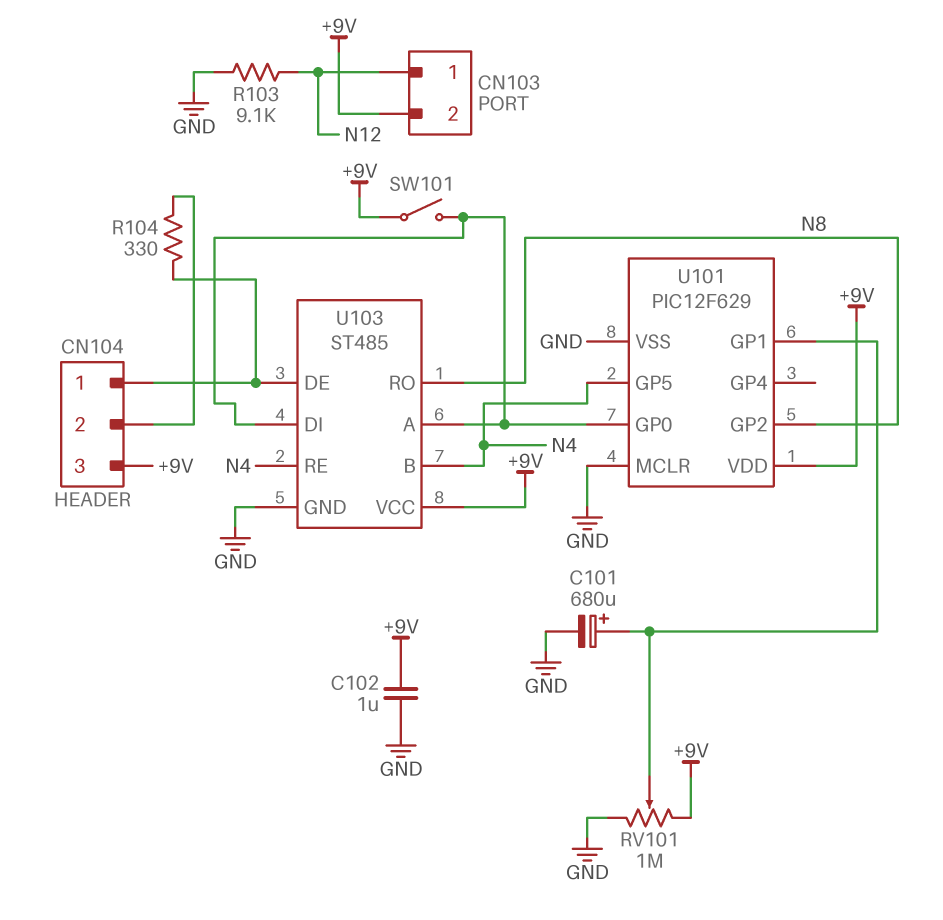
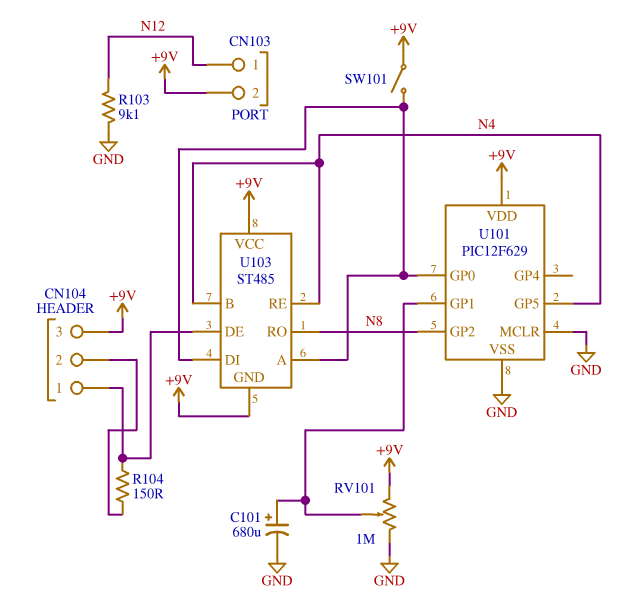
C102: 1uF (+9V, GND) -> none
R104: 330 (CN104/1, CN104/2) -> 150 (CN104/1, CN104/2)
U103 pin GND: GND -> +9V

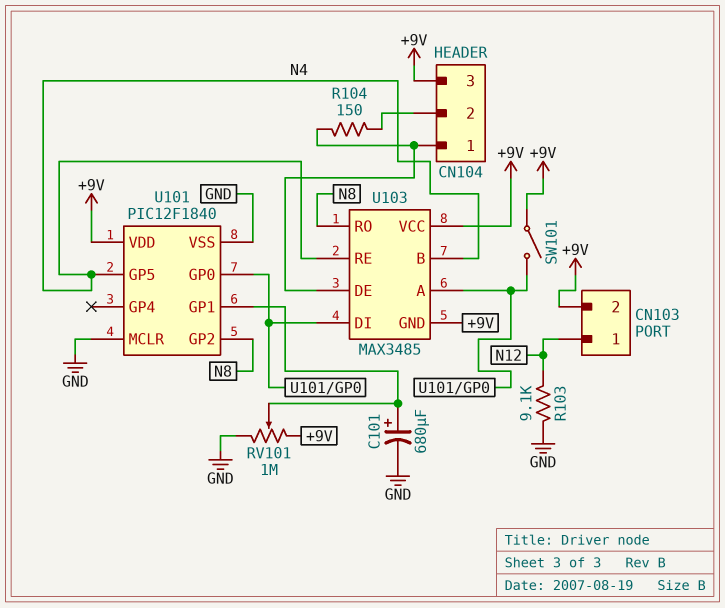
U101: PIC12F629 -> PIC12F1840
U103: ST485 -> MAX3485

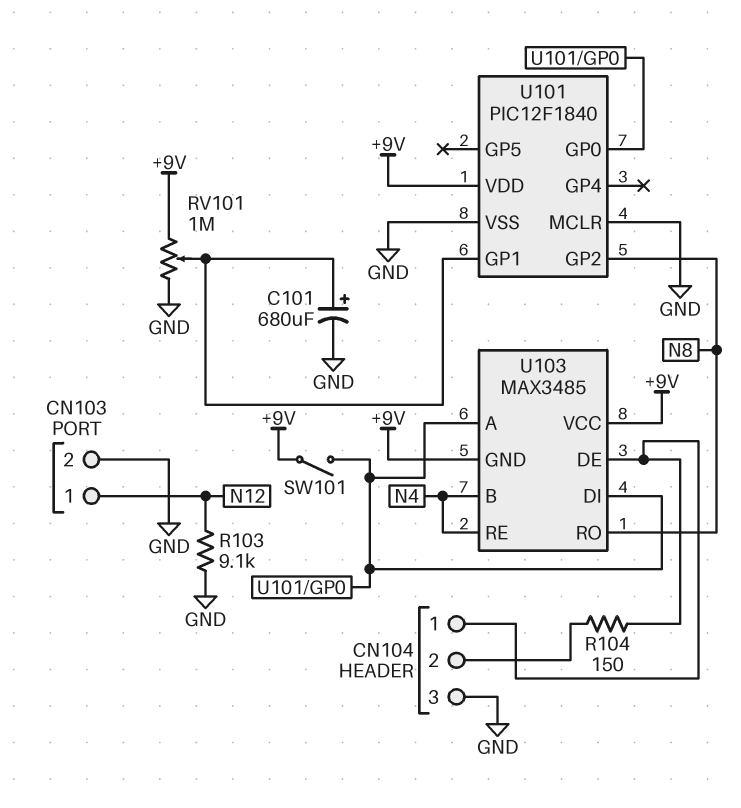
CN103 pin 2: +9V -> GND
CN104 pin 3: +9V -> GND
U101 pin GP5: N4 -> none

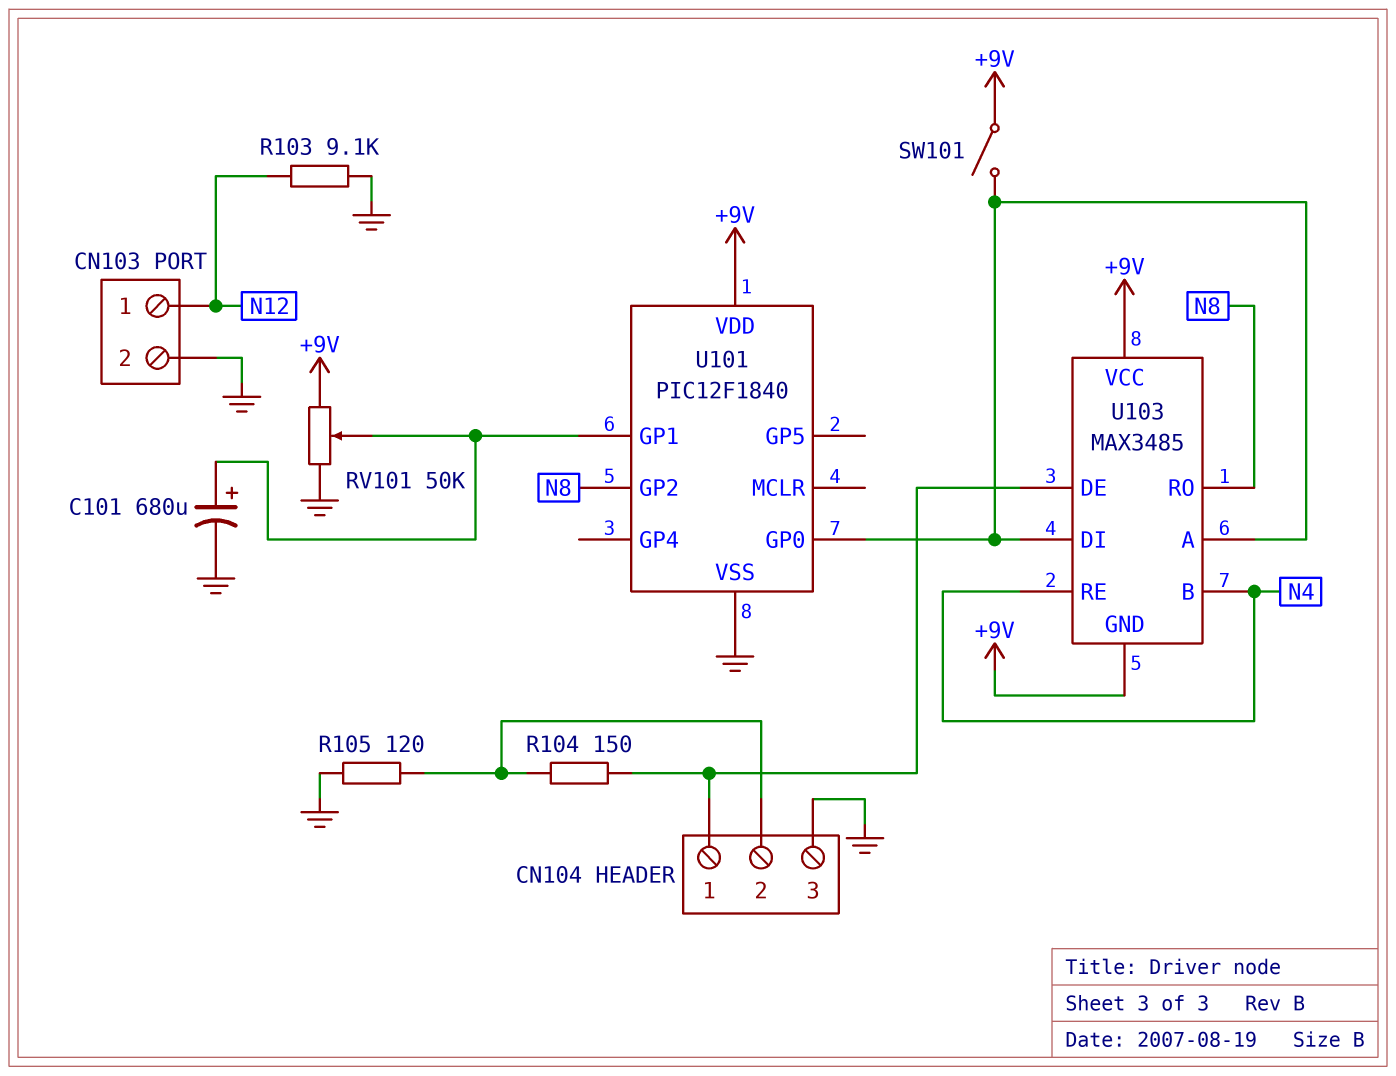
R105: none -> 120 (CN104/2, GND)
RV101: 1M (+9V, GND, wiper U101/GP1) -> 50k (+9V, GND, wiper U101/GP1)
U101 pin MCLR: GND -> none

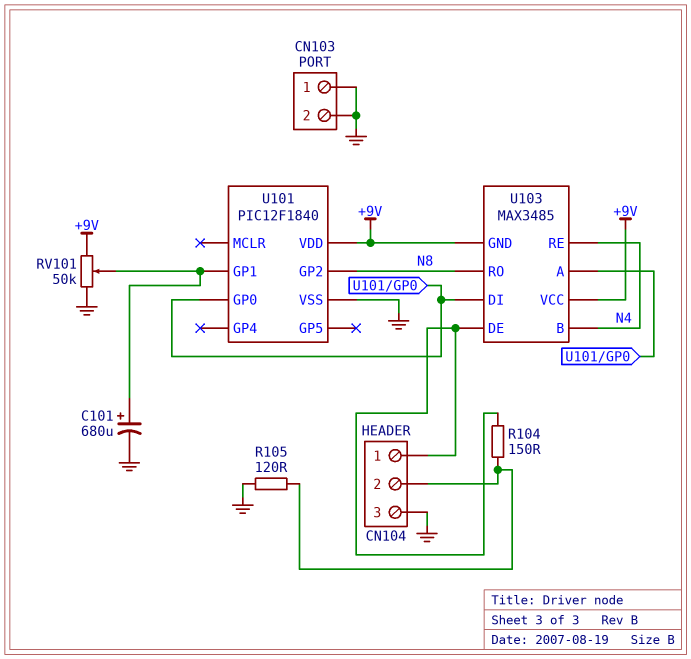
CN103 pin 1: N12 -> GND
R103: 9.1k (GND, N12) -> none
SW101: switch (+9V, U101/GP0) -> none

